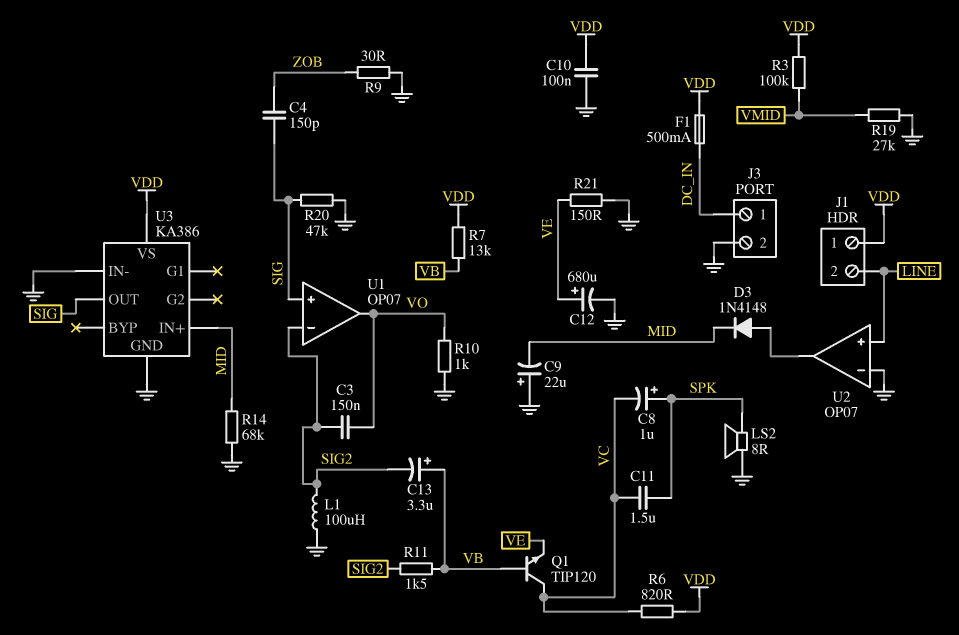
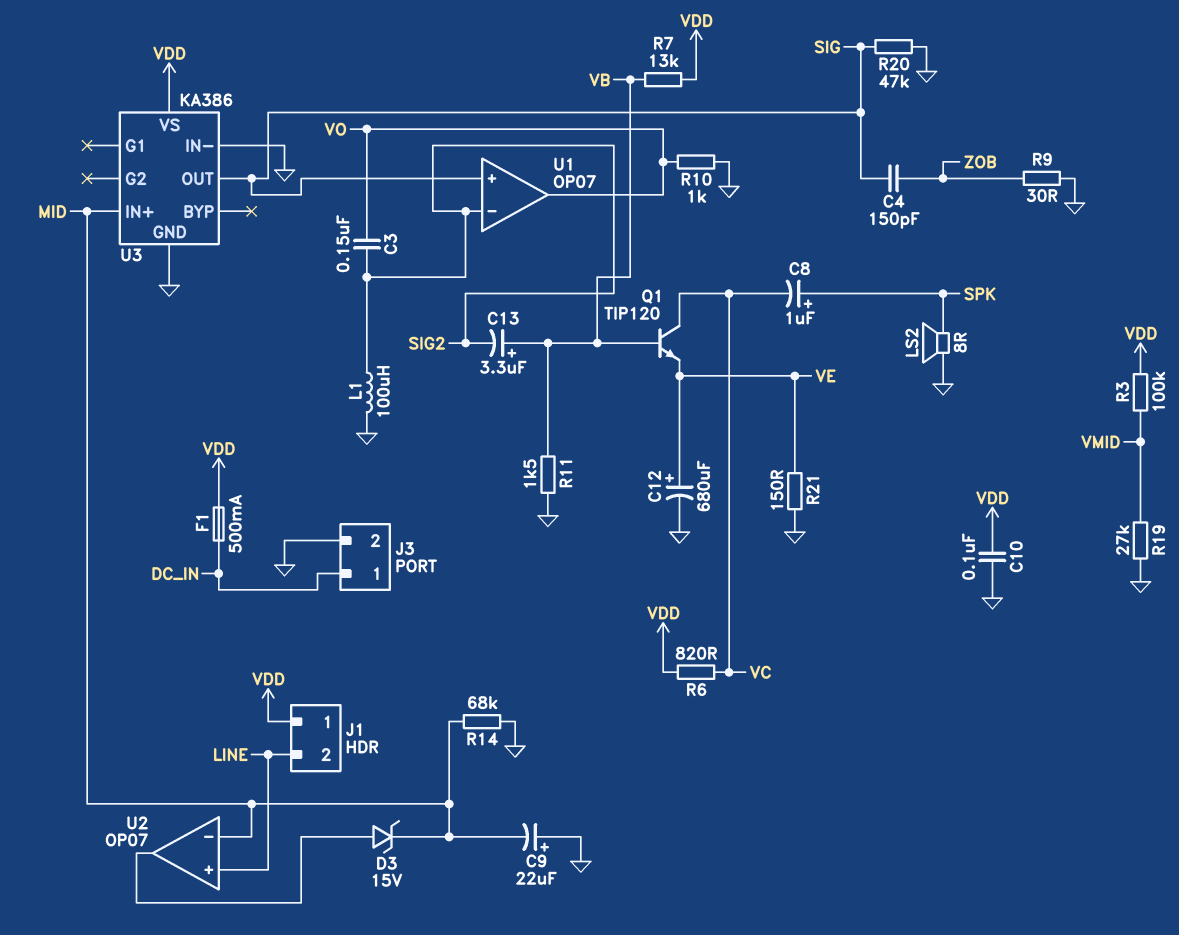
C11: 1.5uF (SPK, VC) -> none
D3: diode 1N4148 (A U2/out, K MID) -> zener 15V (A U2/out, K MID)
R11: 1.5k (SIG2, VB) -> 1.5k (GND, VB)
U2 pin in-: GND -> MID

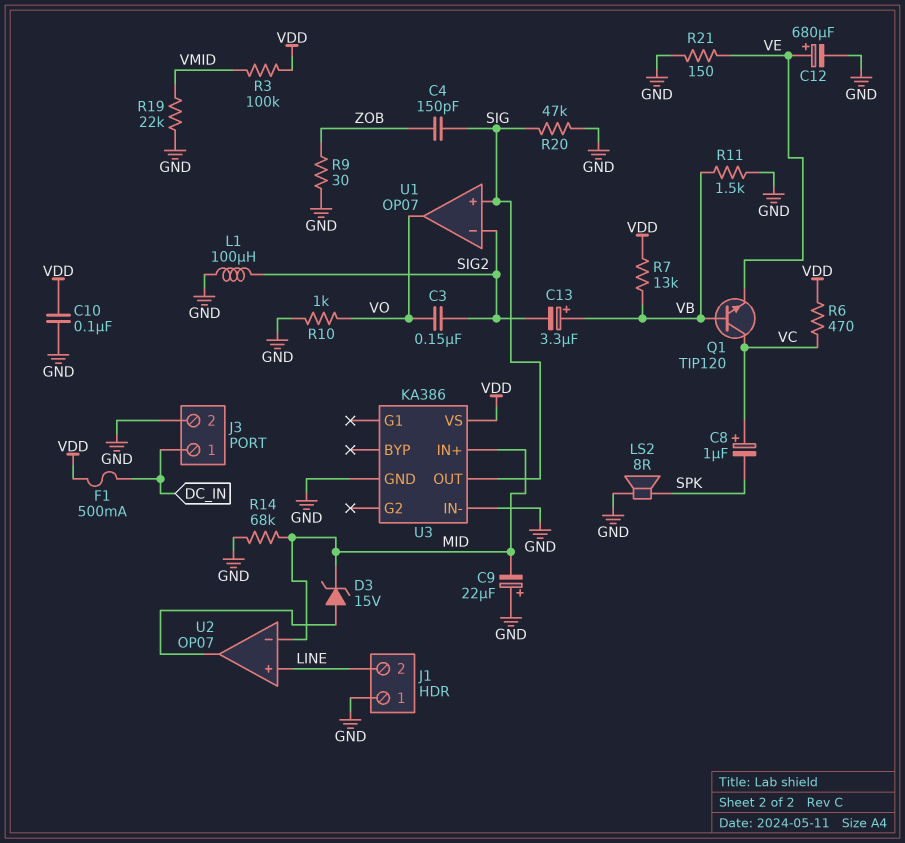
C8: 1uF (plus SPK, minus VC) -> 1uF (plus VC, minus SPK)
J1 pin 1: VDD -> GND
R6: 820 (VC, VDD) -> 470 (VC, VDD)
R19: 27k (GND, VMID) -> 22k (GND, VMID)

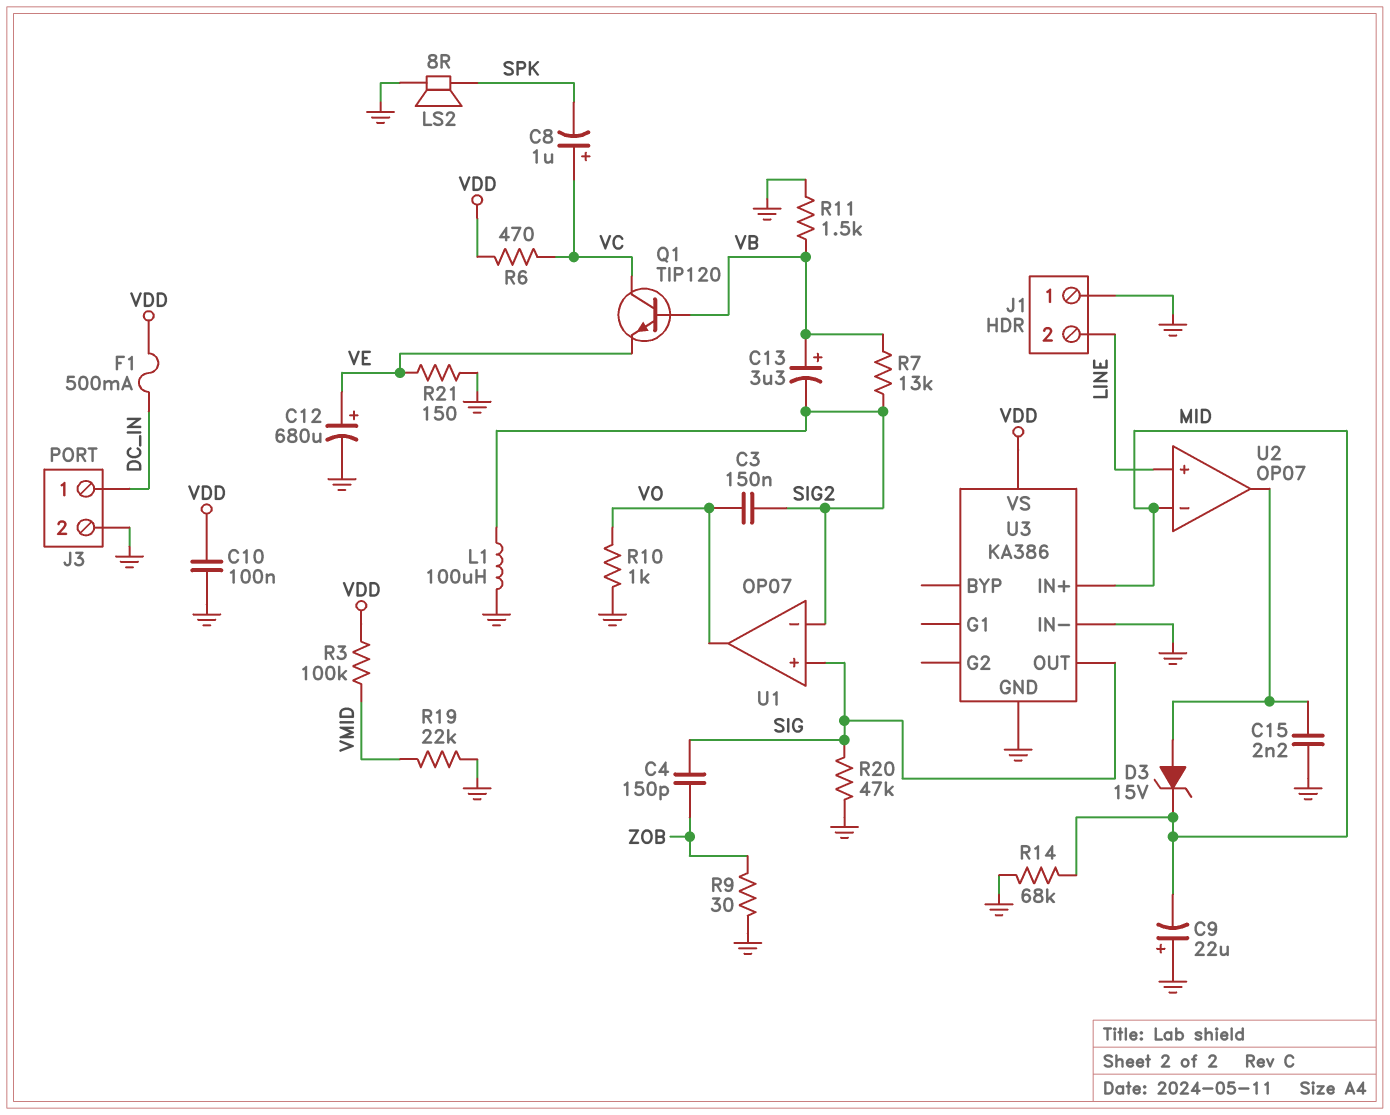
C15: none -> 2.2nF (GND, U2/out)
R7: 13k (VB, VDD) -> 13k (SIG2, VB)

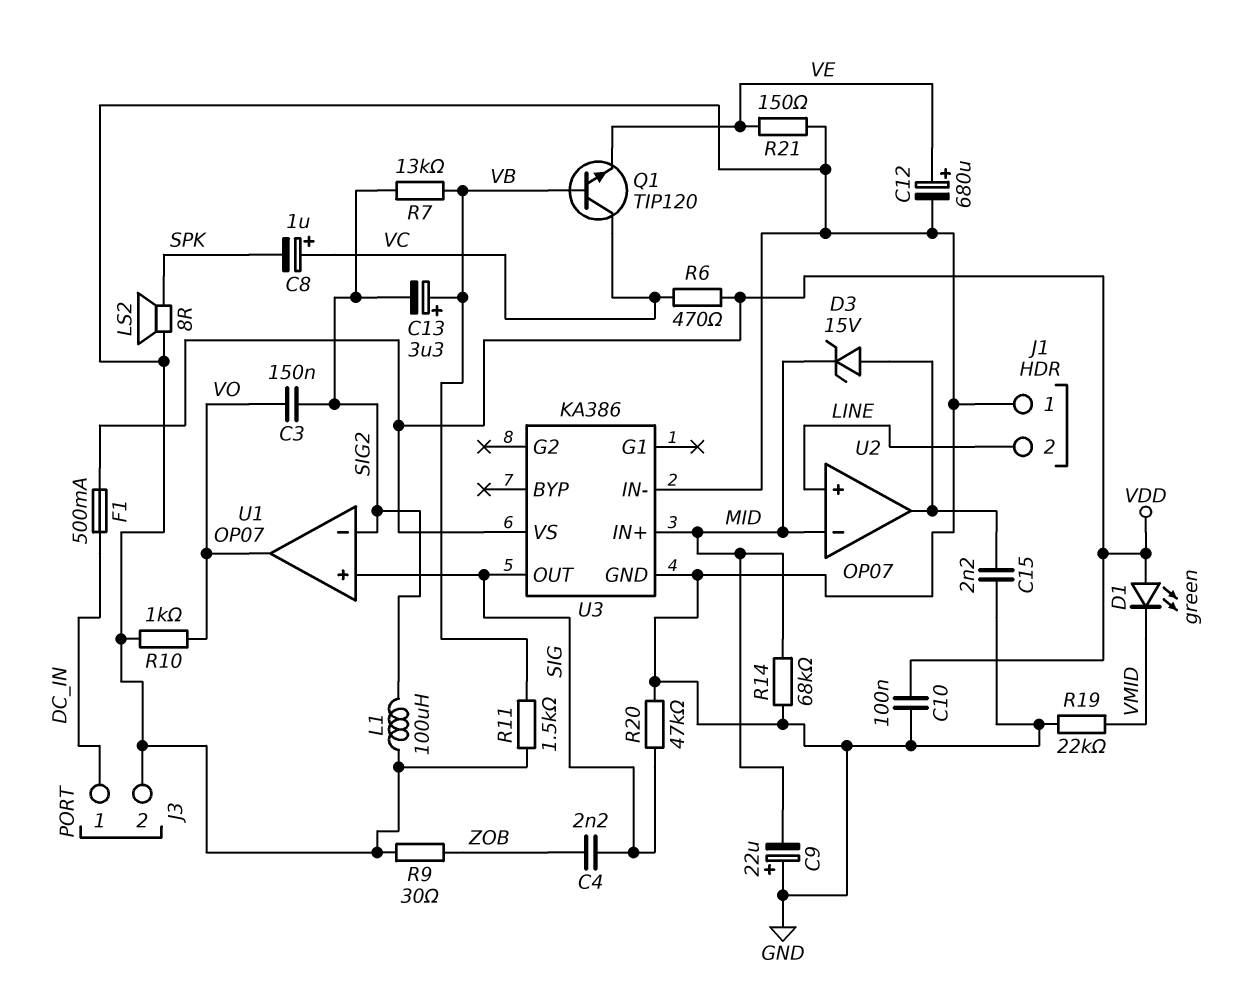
C4: 150pF (SIG, ZOB) -> 2.2nF (SIG, ZOB)
D1: none -> LED green (A VDD, K VMID)
R3: 100k (VDD, VMID) -> none

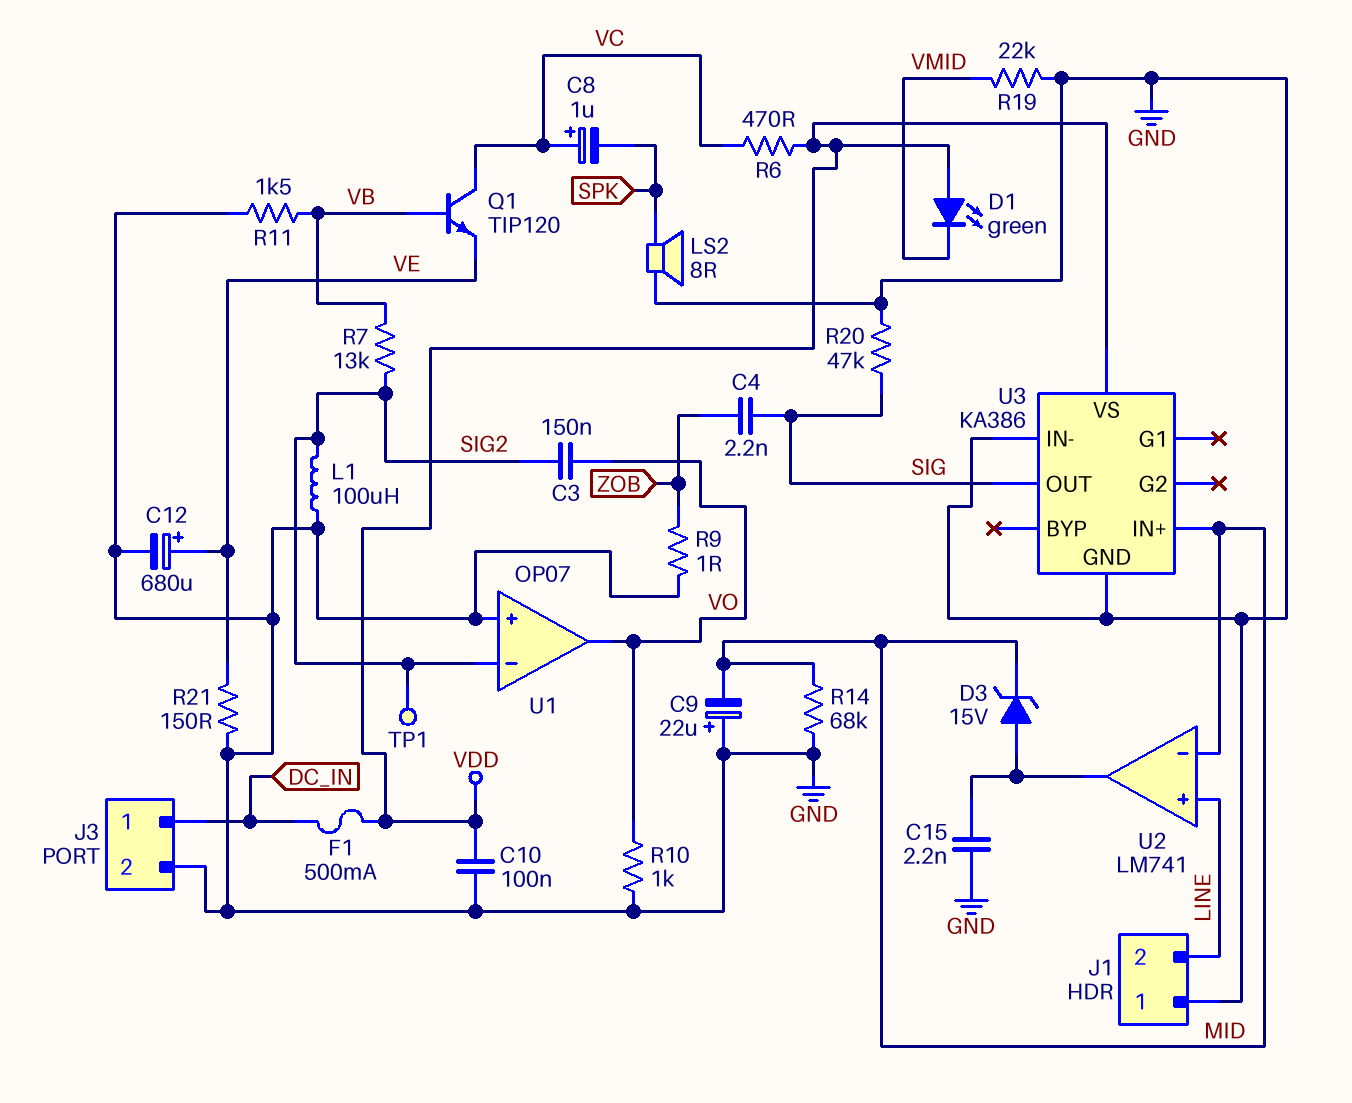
C13: 3.3uF (plus VB, minus SIG2) -> none
R9: 30 (GND, ZOB) -> 1 (GND, ZOB)
TP1: none -> test point (SIG2)
U1 pin in+: SIG -> GND
U2: OP07 -> LM741

